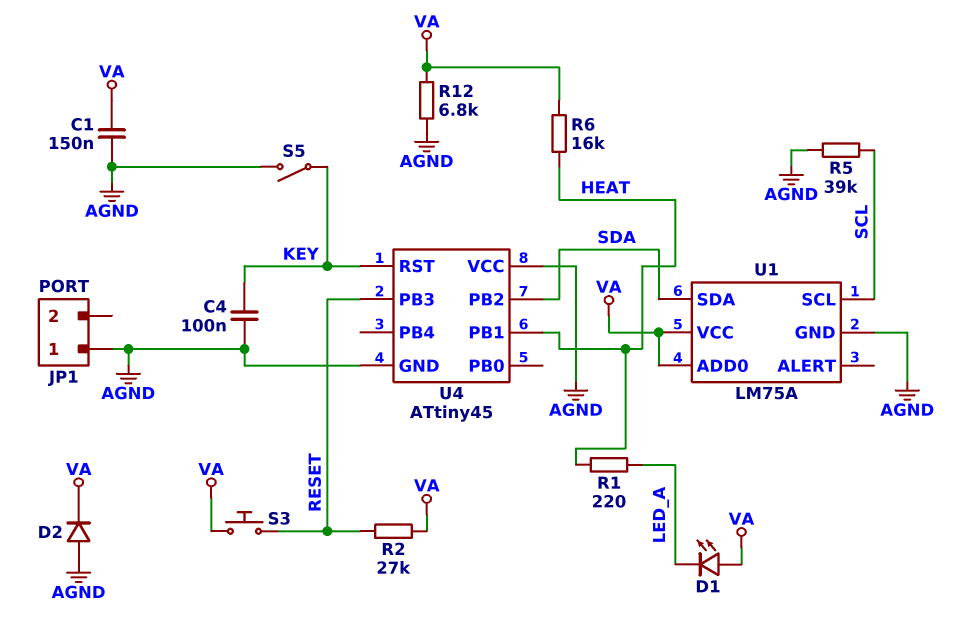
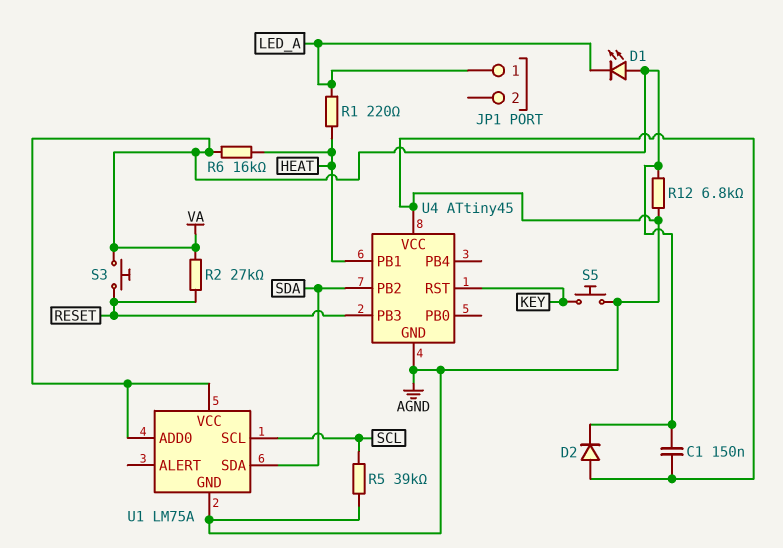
C4: 100nF (AGND, KEY) -> none
JP1 pin 1: AGND -> LED_A
S5: switch (AGND, KEY) -> button (AGND, KEY)

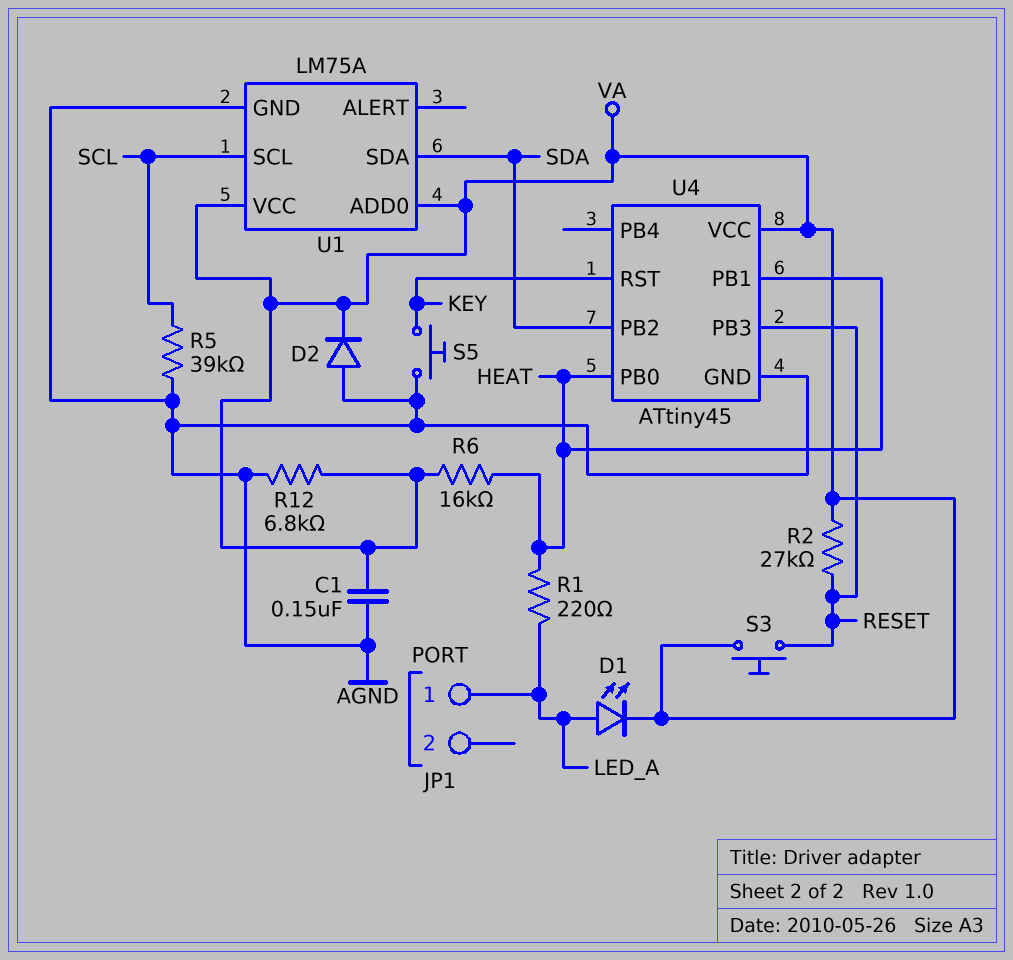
D1: LED (A VA, K LED_A) -> LED (A LED_A, K VA)
U4 pin PB0: none -> HEAT
U4 pin VCC: AGND -> VA

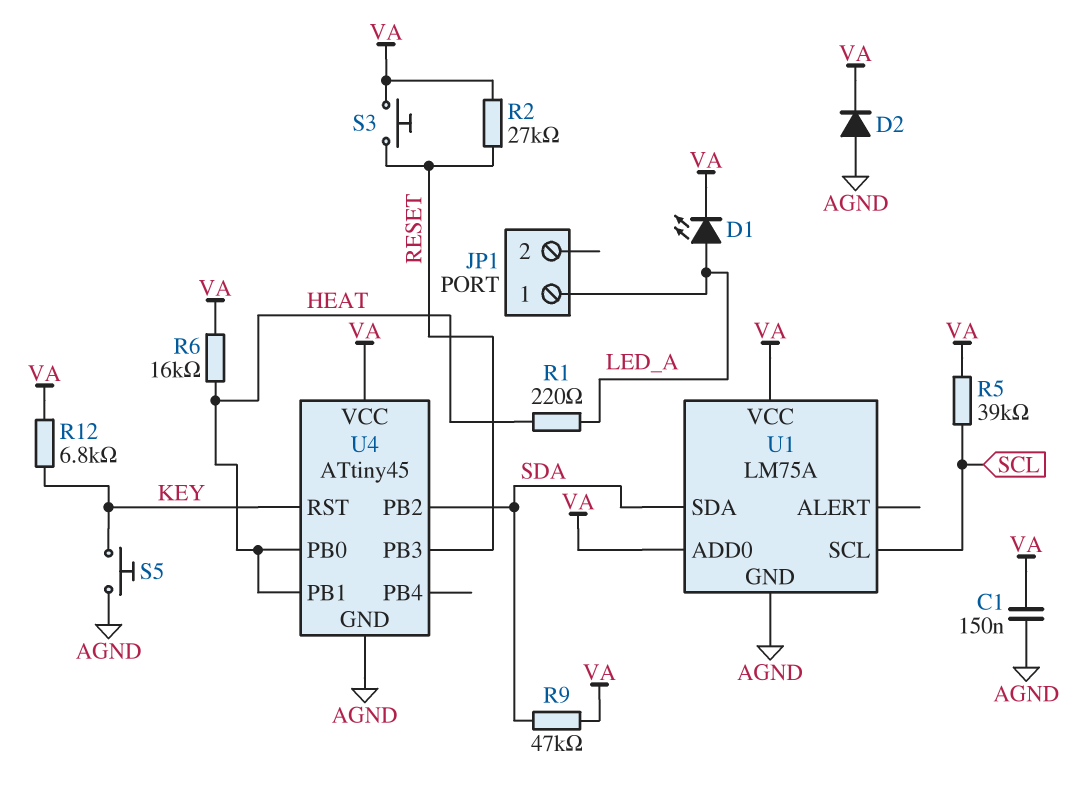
R5: 39k (AGND, SCL) -> 39k (SCL, VA)
R9: none -> 47k (SDA, VA)
R12: 6.8k (AGND, VA) -> 6.8k (KEY, VA)

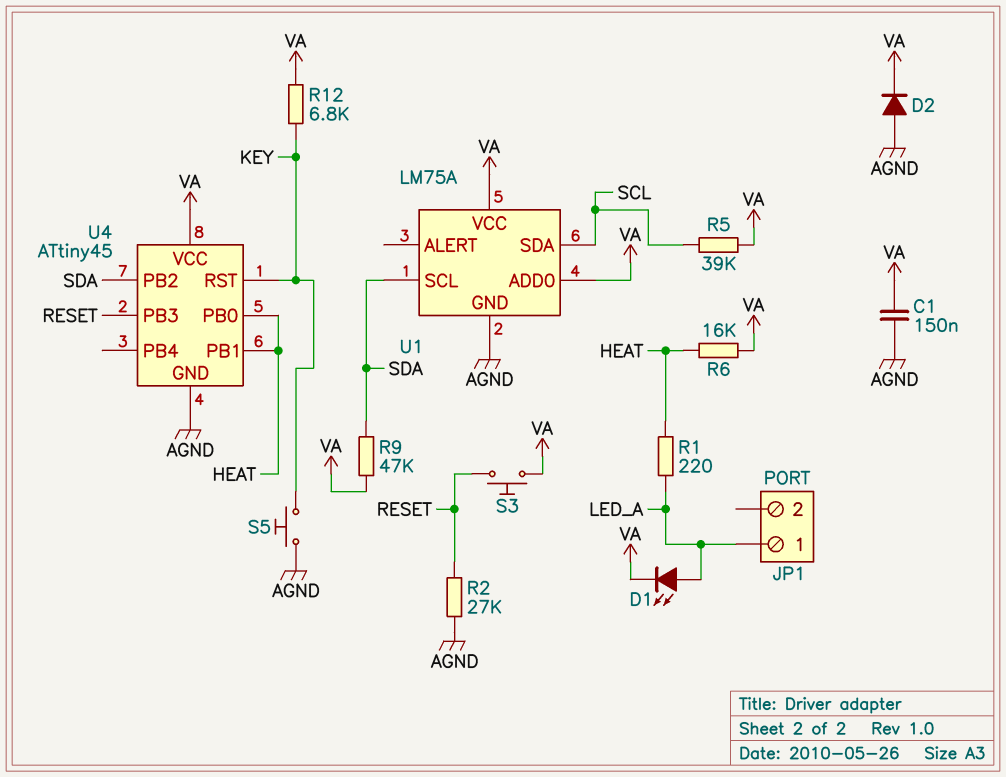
R2: 27k (RESET, VA) -> 27k (AGND, RESET)
U1 pin SCL: SCL -> SDA
U1 pin SDA: SDA -> SCL

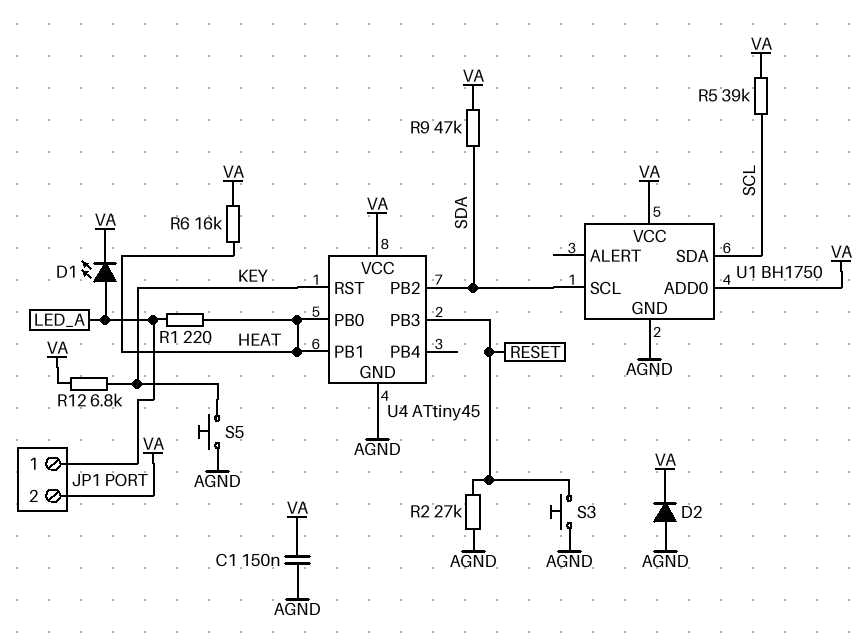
JP1 pin 2: none -> VA
S3: button (RESET, VA) -> button (AGND, RESET)
U1: LM75A -> BH1750

